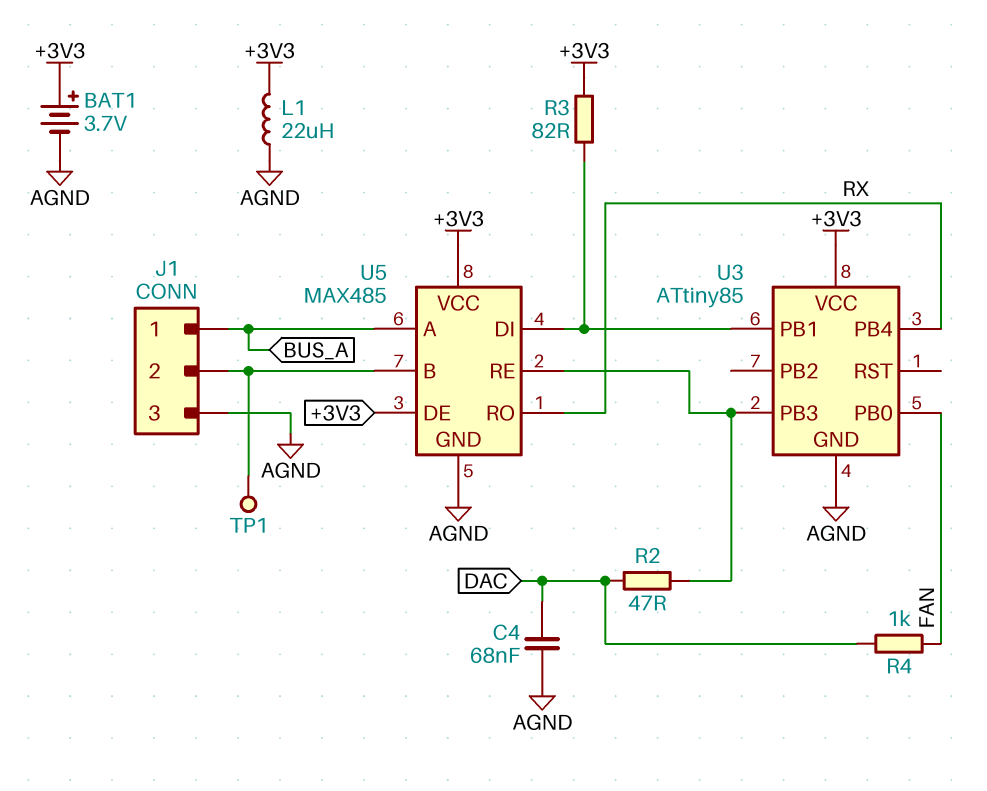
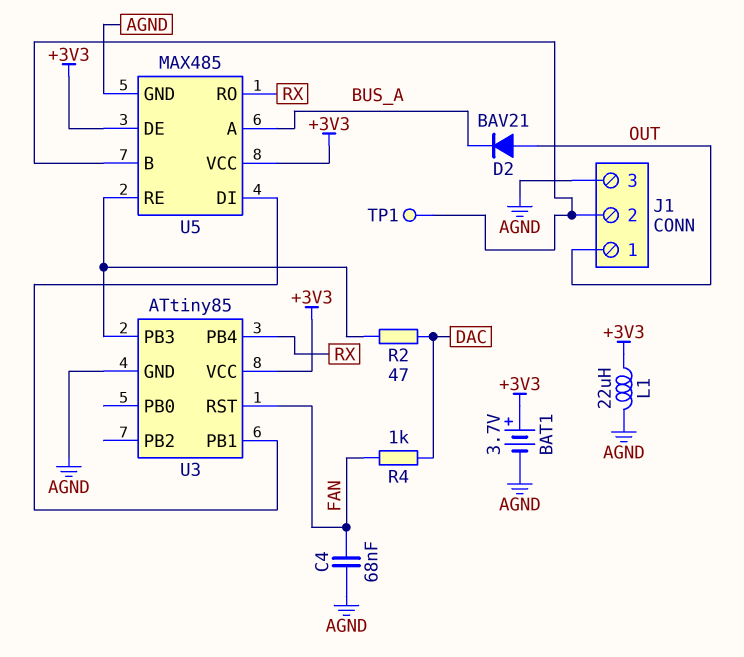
C4: 68nF (AGND, DAC) -> 68nF (AGND, FAN)
D2: none -> diode BAV21 (A OUT, K BUS_A)
J1 pin 1: BUS_A -> OUT
R3: 82 (+3V3, U3/PB1) -> none
U3 pin PB0: FAN -> none
U3 pin RST: none -> FAN

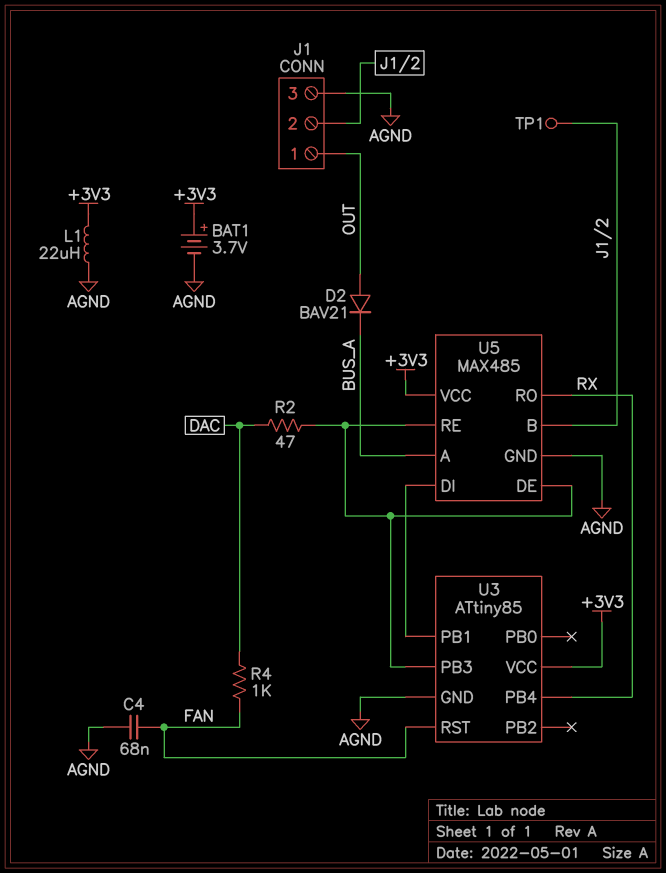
U5 pin DE: +3V3 -> U3/PB3

